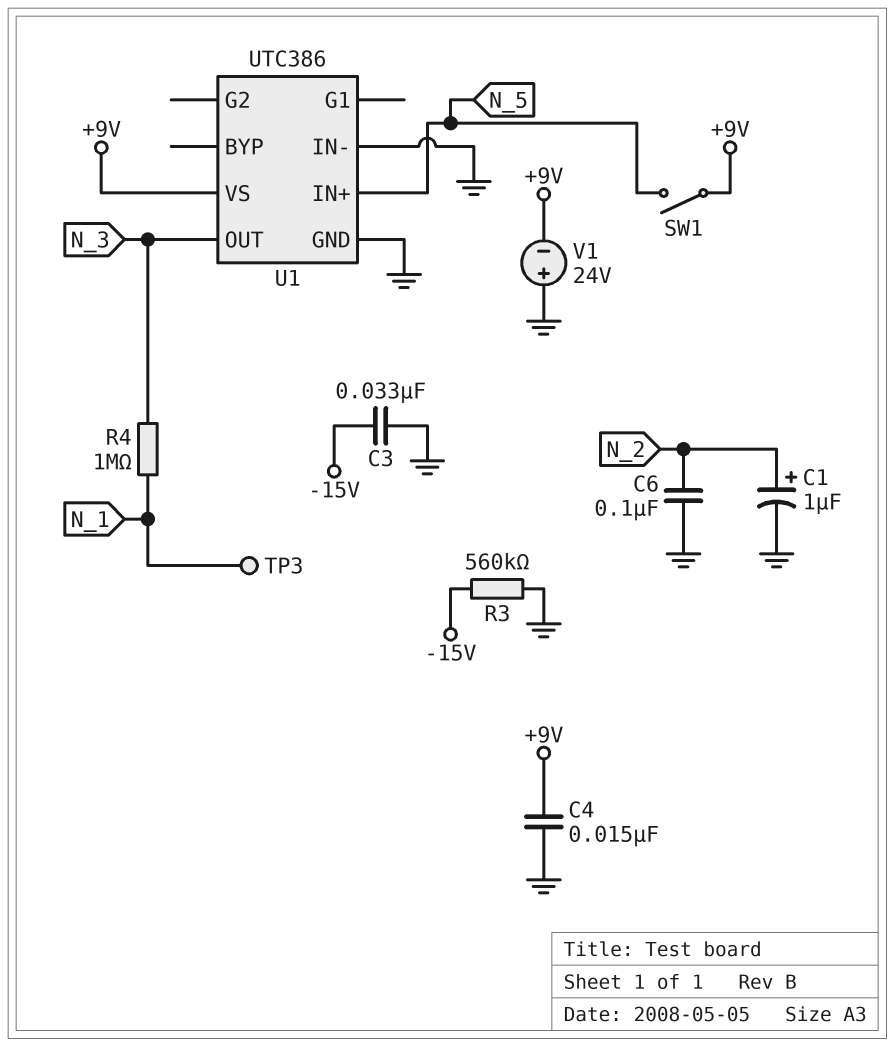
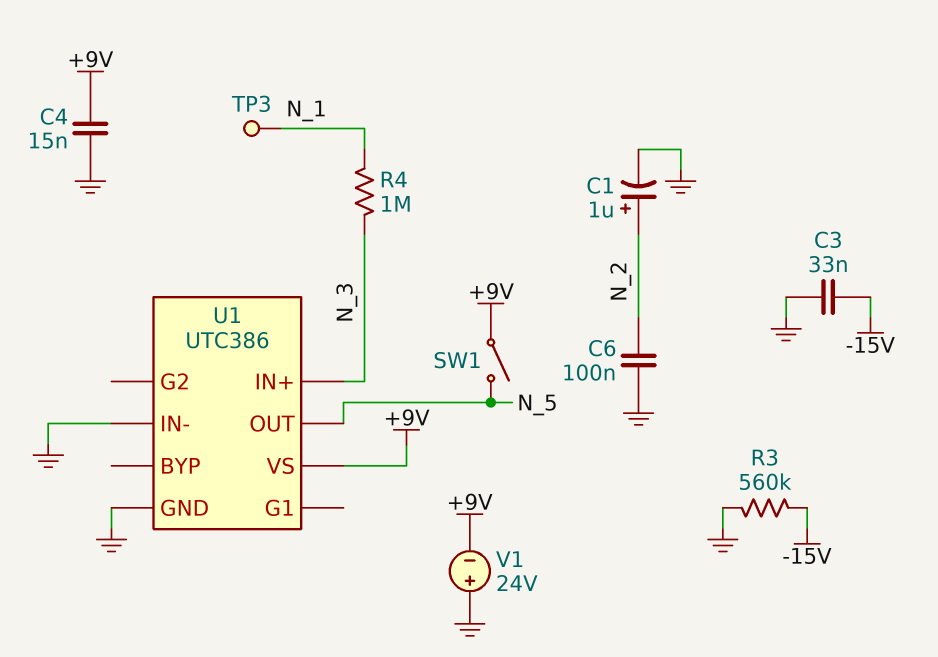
U1 pin IN+: N_5 -> N_3
U1 pin OUT: N_3 -> N_5

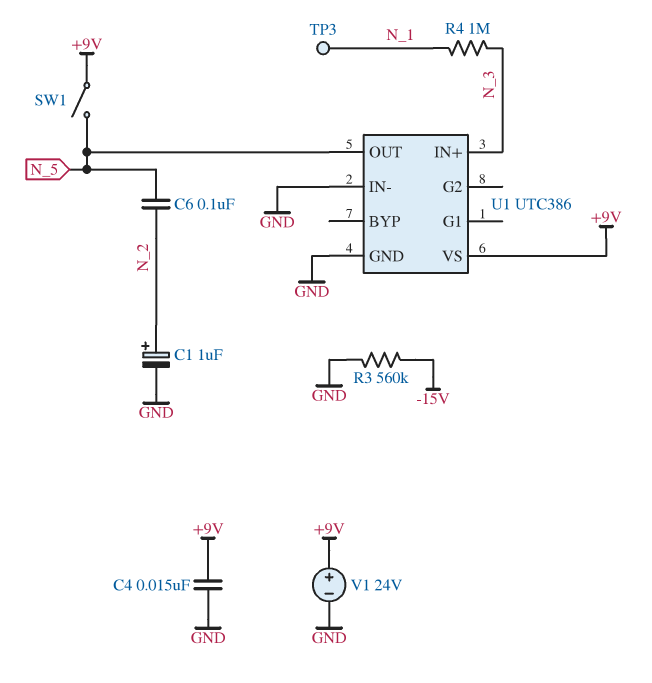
C3: 33nF (-15V, GND) -> none
C6: 100nF (GND, N_2) -> 100nF (N_2, N_5)
V1: 24V (plus GND, minus +9V) -> 24V (plus +9V, minus GND)

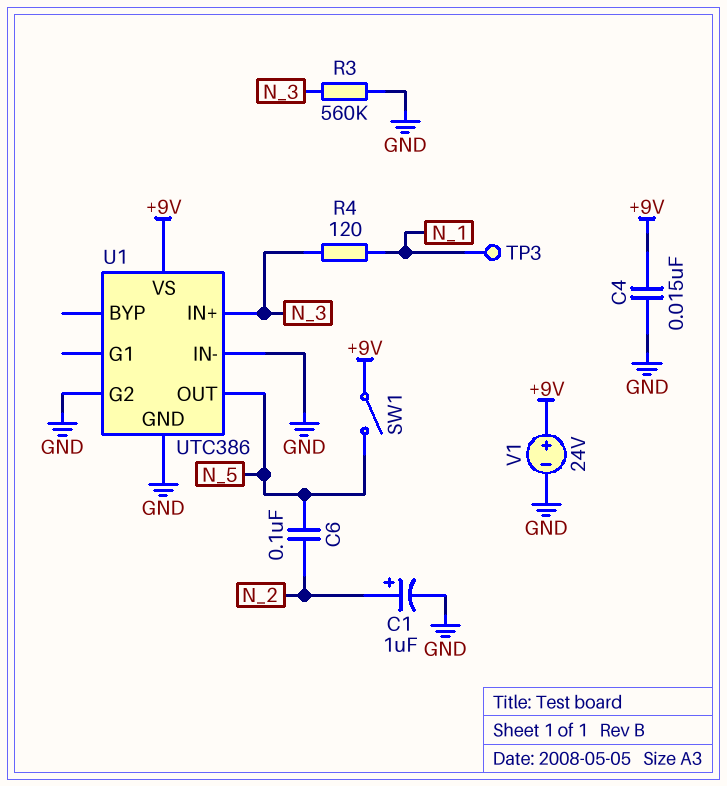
R3: 560k (-15V, GND) -> 560k (GND, N_3)
R4: 1M (N_1, N_3) -> 120 (N_1, N_3)
U1 pin G2: none -> GND

